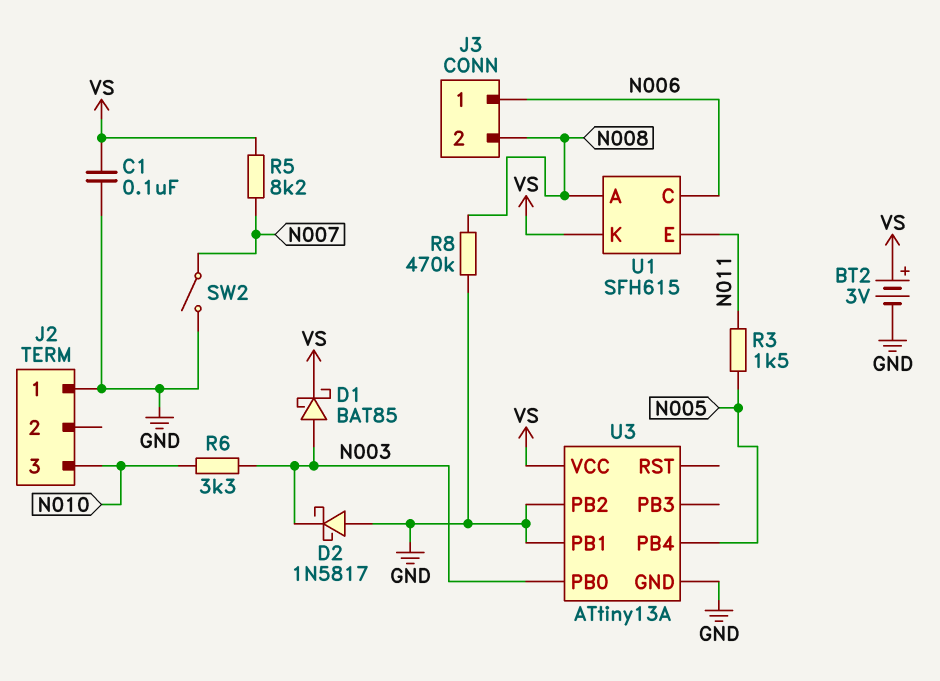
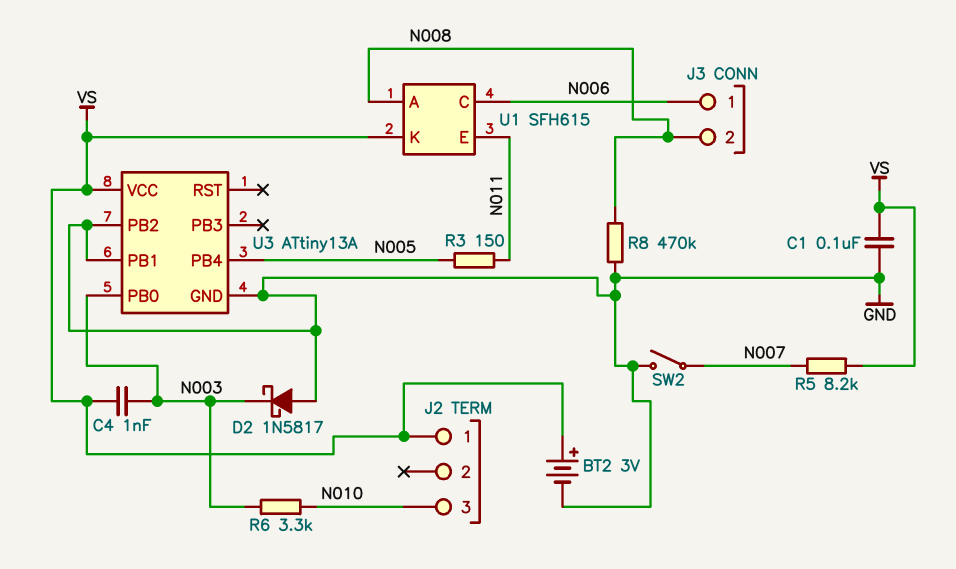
C4: none -> 1nF (N003, VS)
D1: schottky BAT85 (A N003, K VS) -> none
J2 pin 1: GND -> VS
R3: 1.5k (N005, N011) -> 150 (N005, N011)

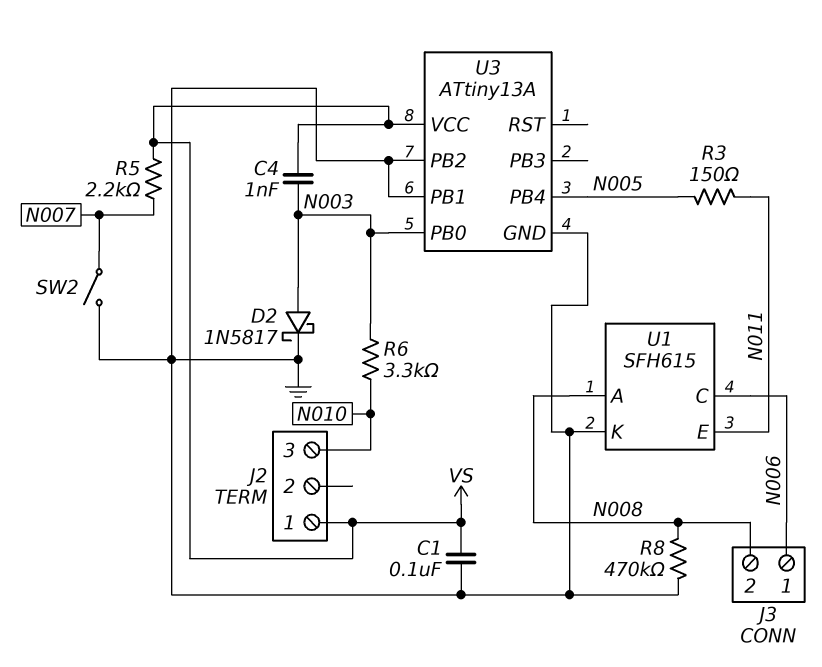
BT2: 3V (plus VS, minus GND) -> none
D2: schottky 1N5817 (A GND, K N003) -> schottky 1N5817 (A N003, K GND)
R5: 8.2k (N007, VS) -> 2.2k (N007, VS)
U1 pin K: VS -> GND

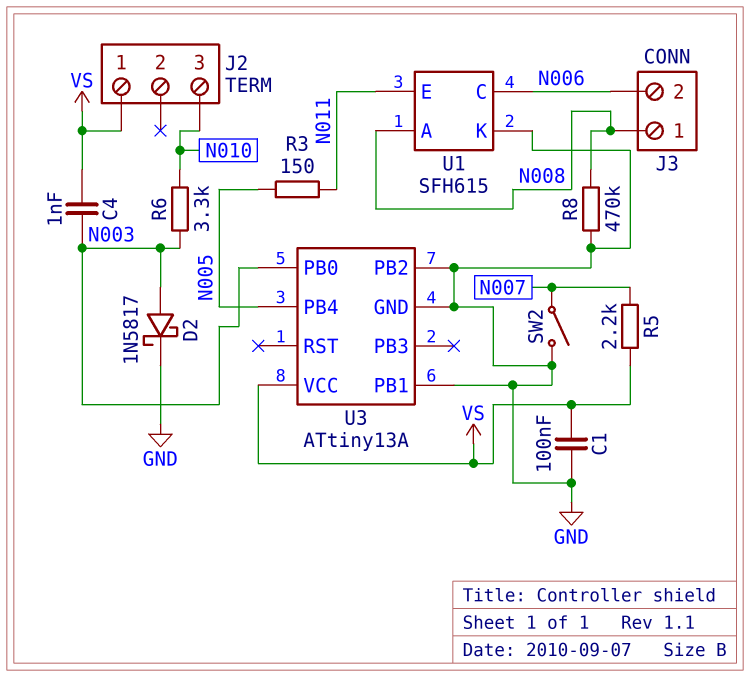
J3 pin 1: N006 -> N008
J3 pin 2: N008 -> N006

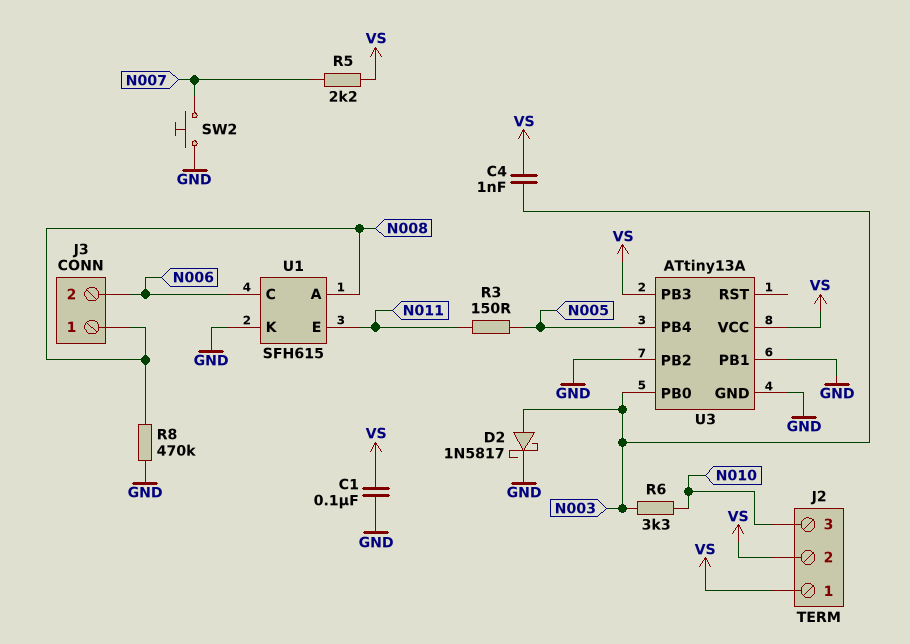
J2 pin 2: none -> VS
SW2: switch (GND, N007) -> button (GND, N007)
U3 pin PB3: none -> VS

